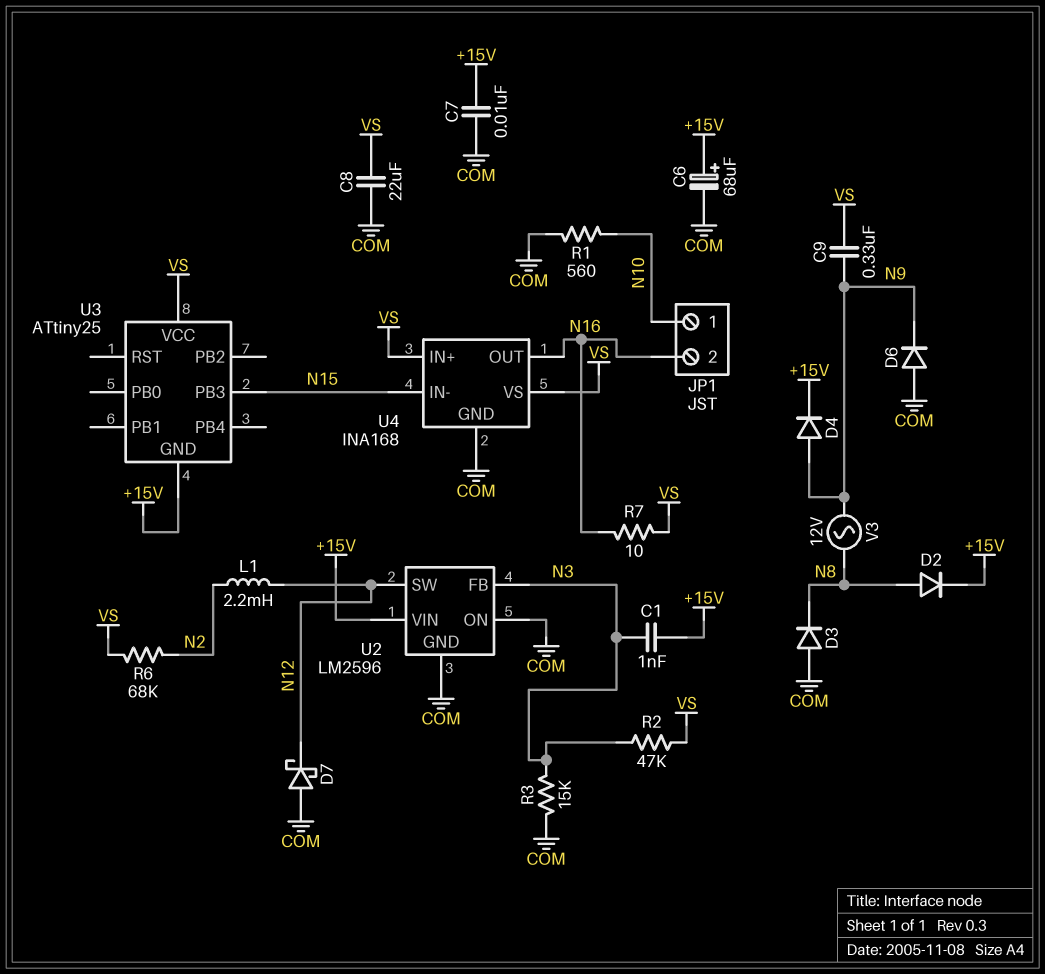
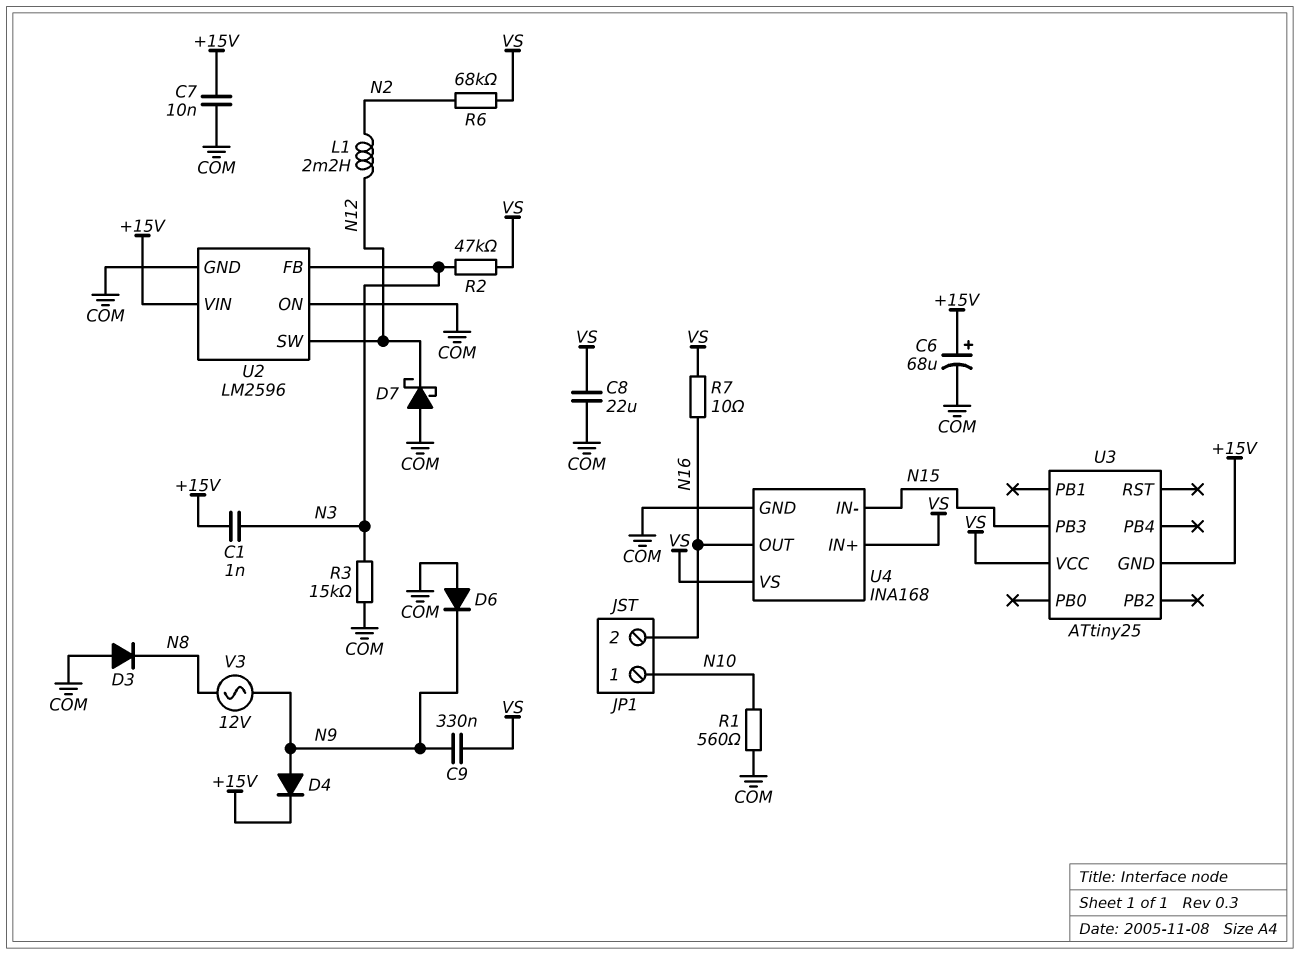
D2: diode (A N8, K +15V) -> none

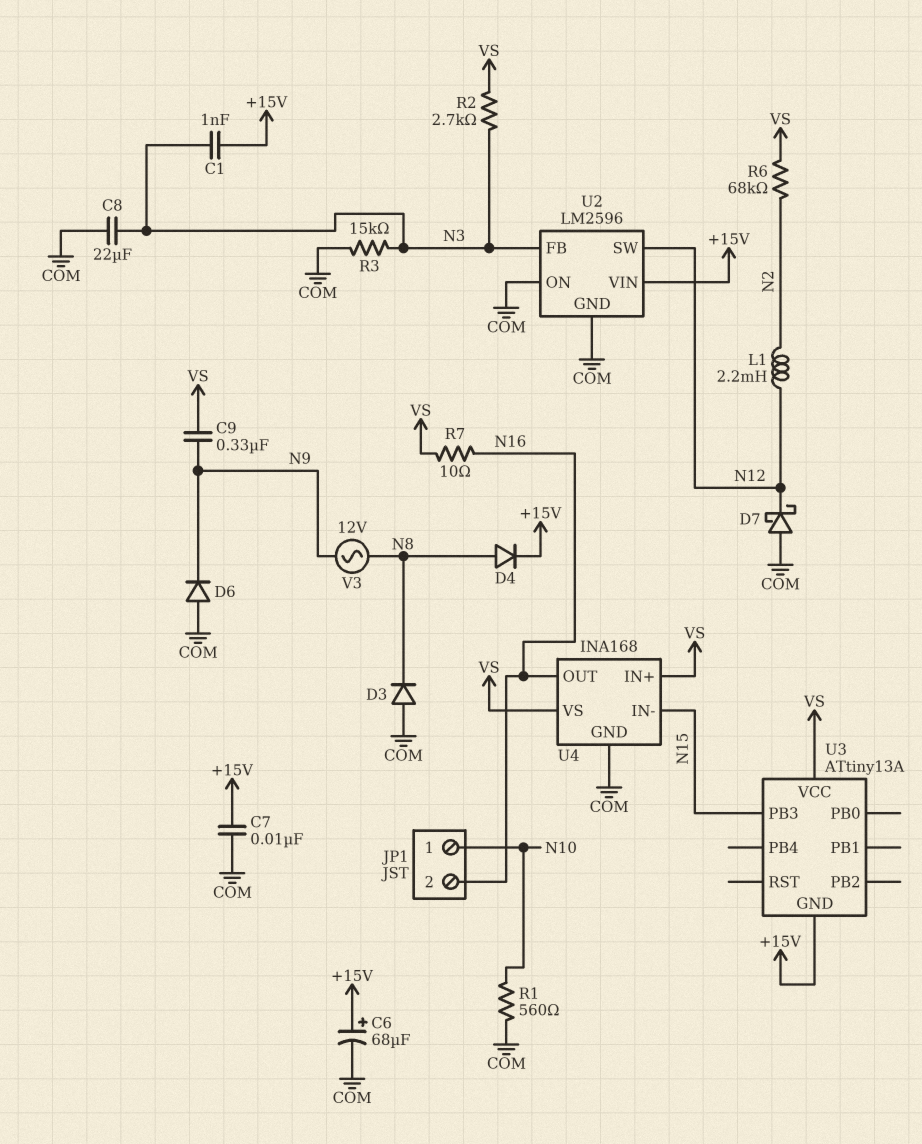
C8: 22uF (COM, VS) -> 22uF (COM, N3)
D4: diode (A N9, K +15V) -> diode (A N8, K +15V)
R2: 47k (N3, VS) -> 2.7k (N3, VS)
U3: ATtiny25 -> ATtiny13A

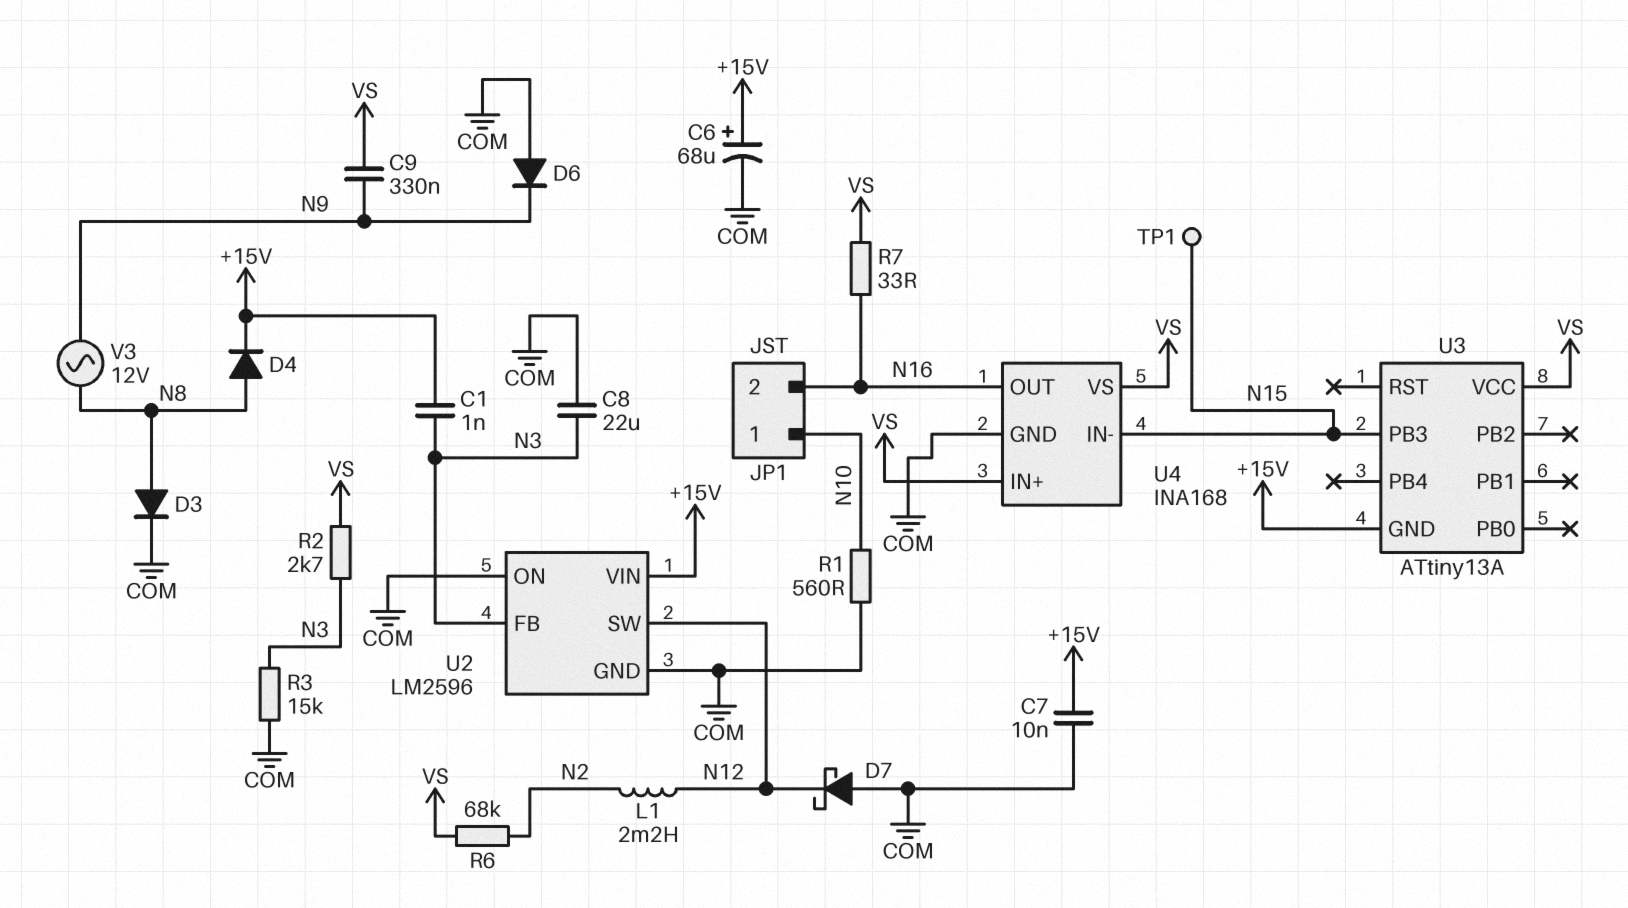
D3: diode (A COM, K N8) -> diode (A N8, K COM)
R7: 10 (N16, VS) -> 33 (N16, VS)
TP1: none -> test point (N15)

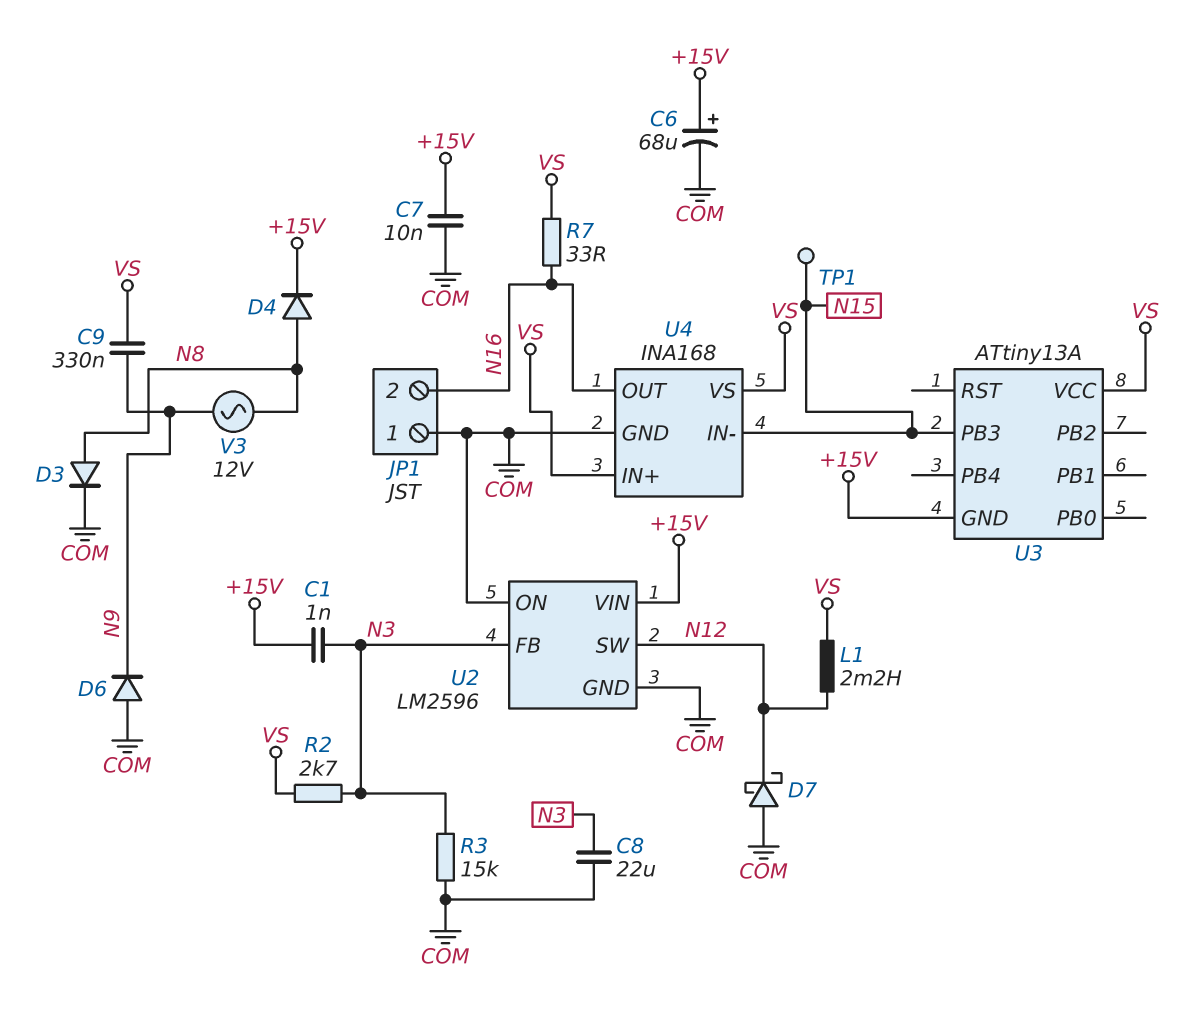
JP1 pin 1: N10 -> COM
L1: 2.2mH (N2, N12) -> 2.2mH (N12, VS)
R1: 560 (COM, N10) -> none
R6: 68k (N2, VS) -> none

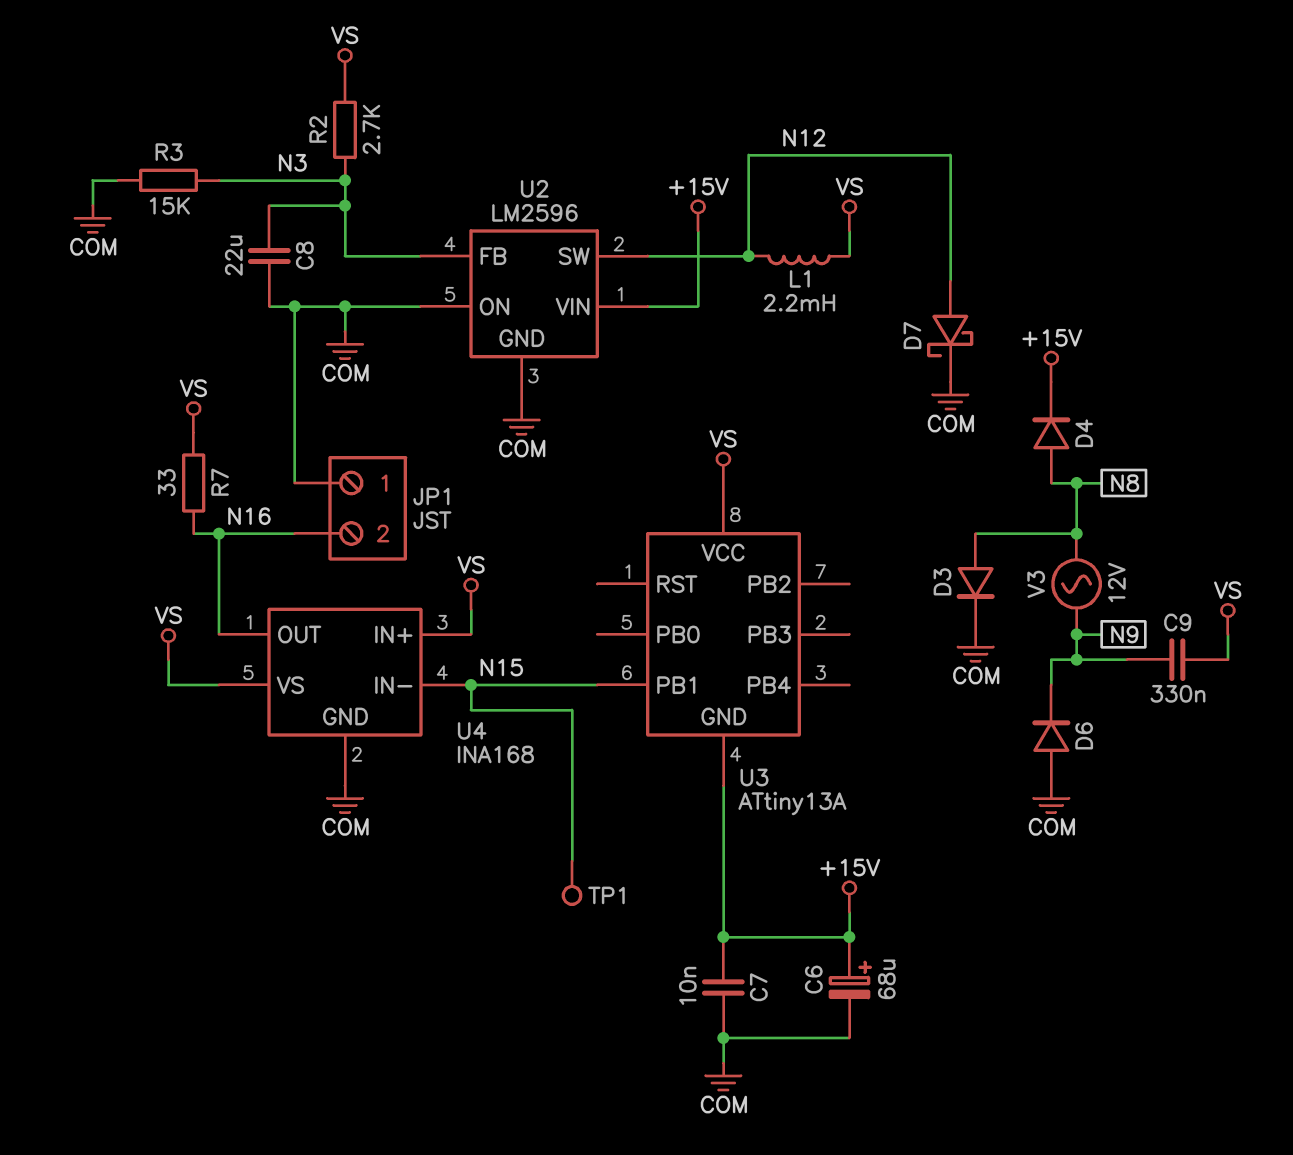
C1: 1nF (+15V, N3) -> none
D7: schottky (A COM, K N12) -> schottky (A N12, K COM)
U3 pin PB1: none -> N15
U3 pin PB3: N15 -> none

